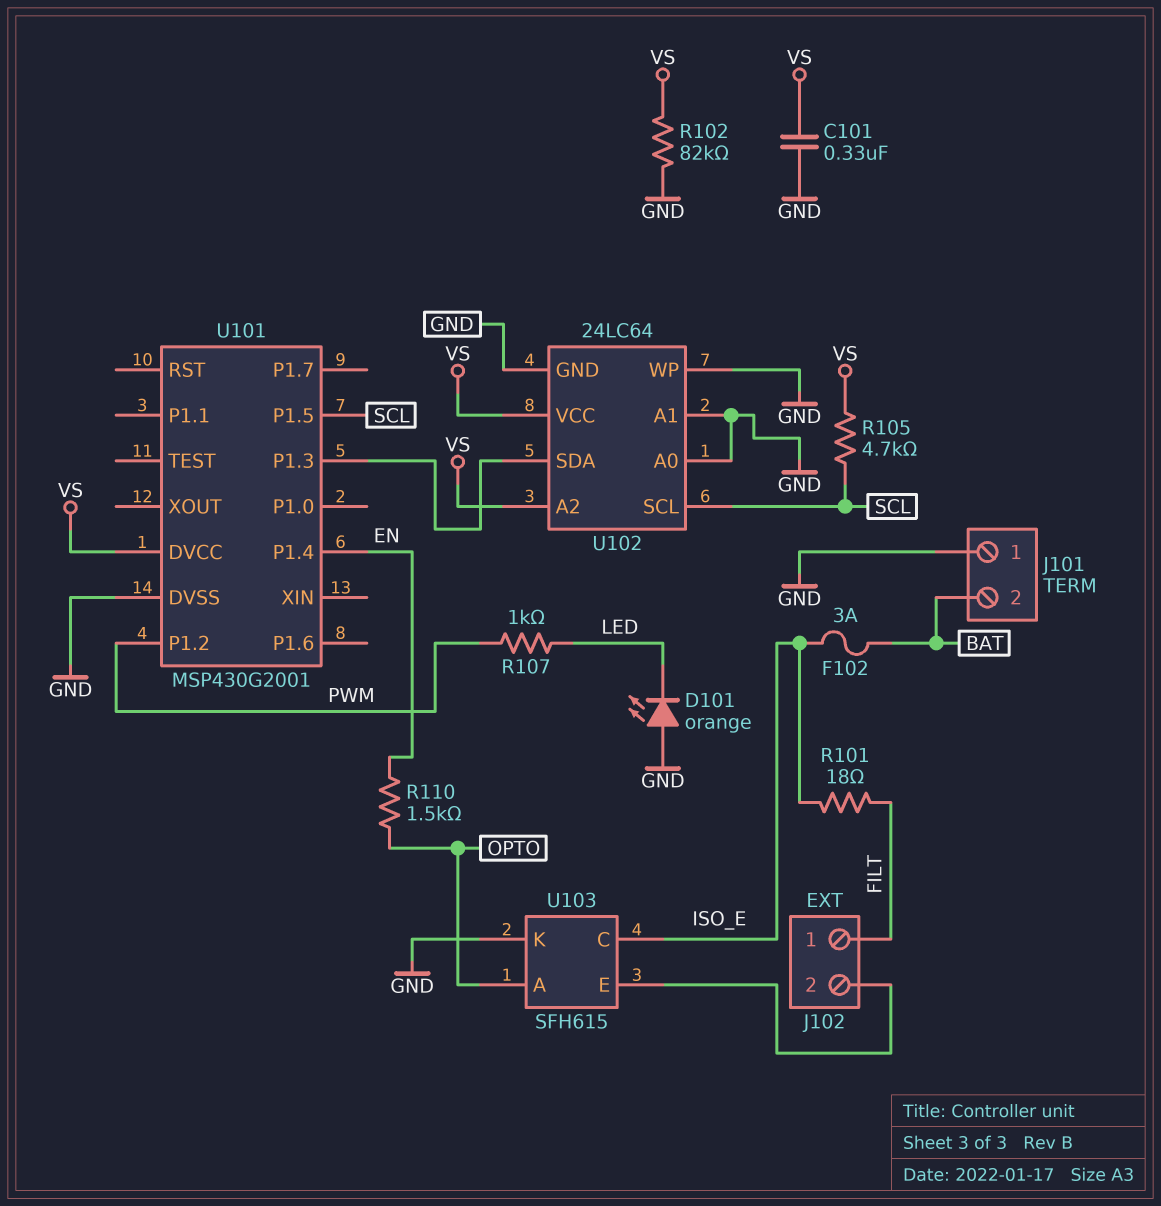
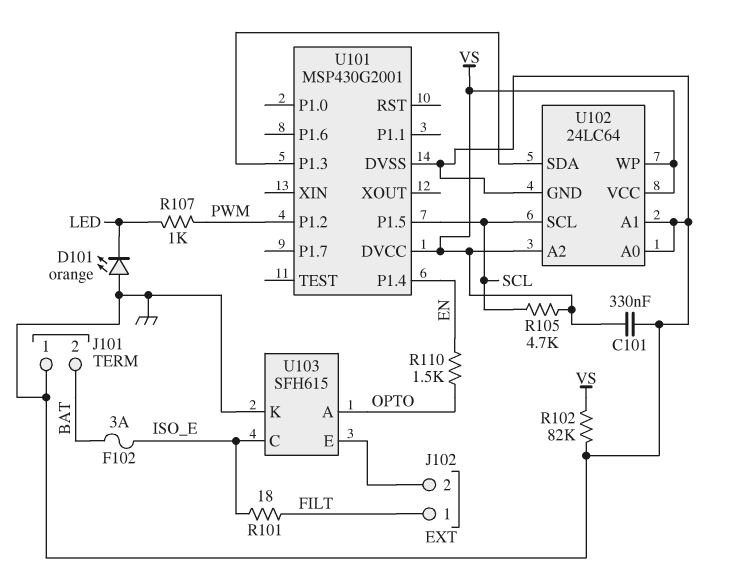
U102 pin WP: GND -> VS

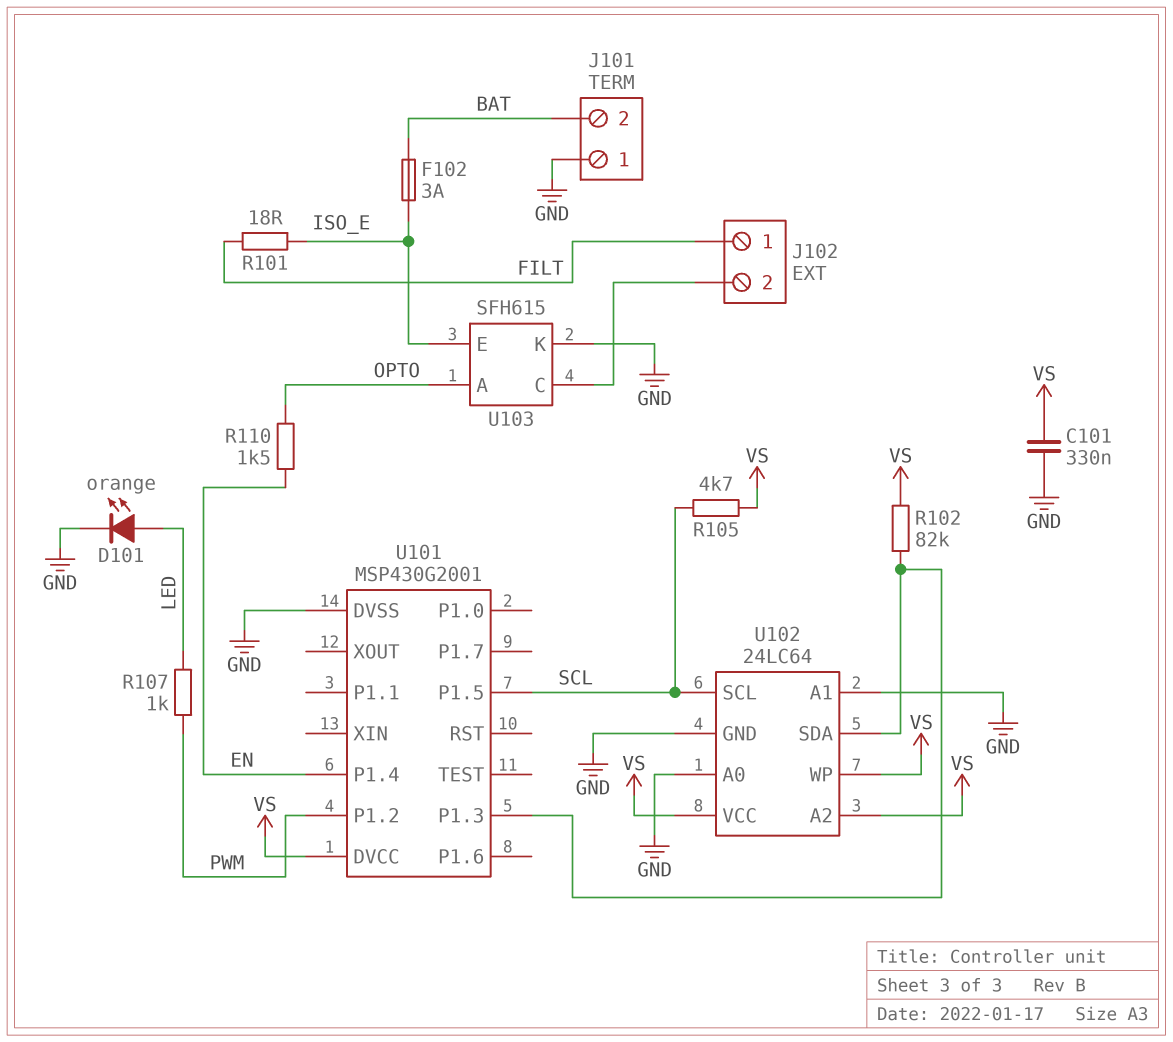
D101: LED orange (A GND, K LED) -> LED orange (A LED, K GND)
R102: 82k (GND, VS) -> 82k (U101/P1.3, VS)
U103 pin C: ISO_E -> J102/2
U103 pin E: J102/2 -> ISO_E

